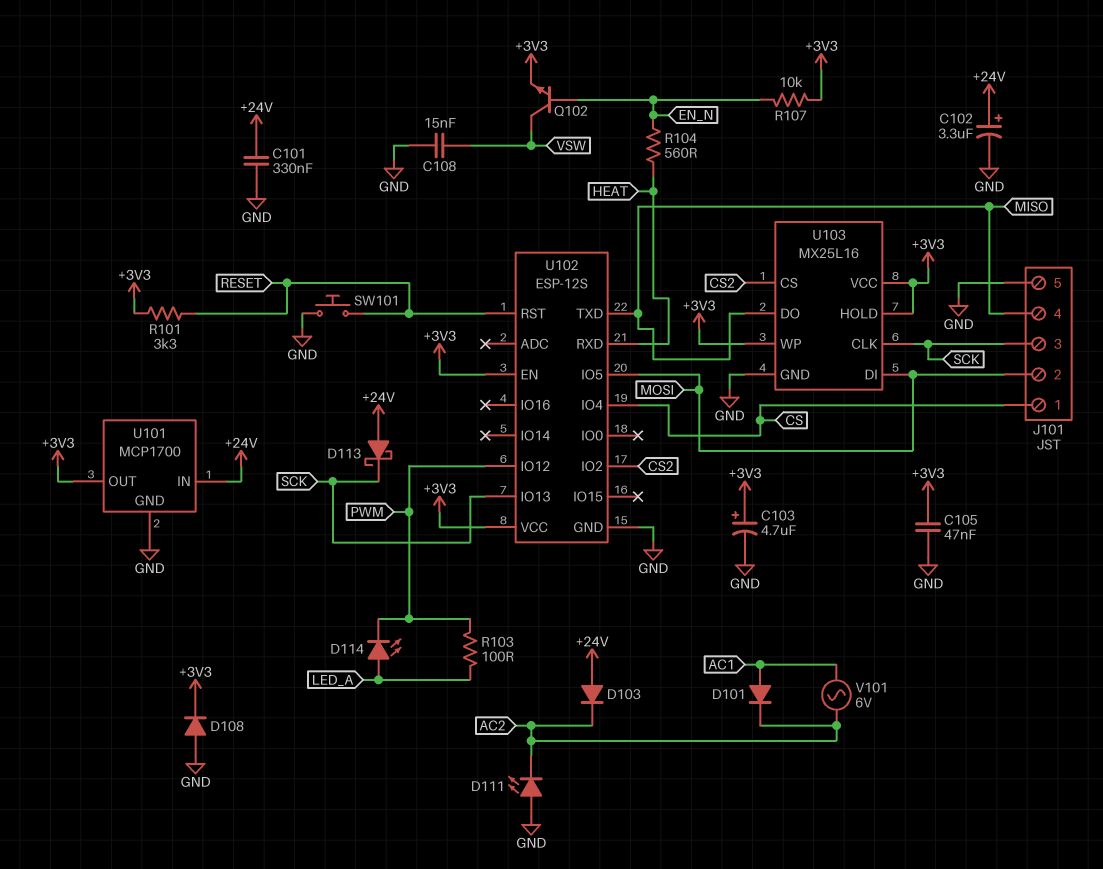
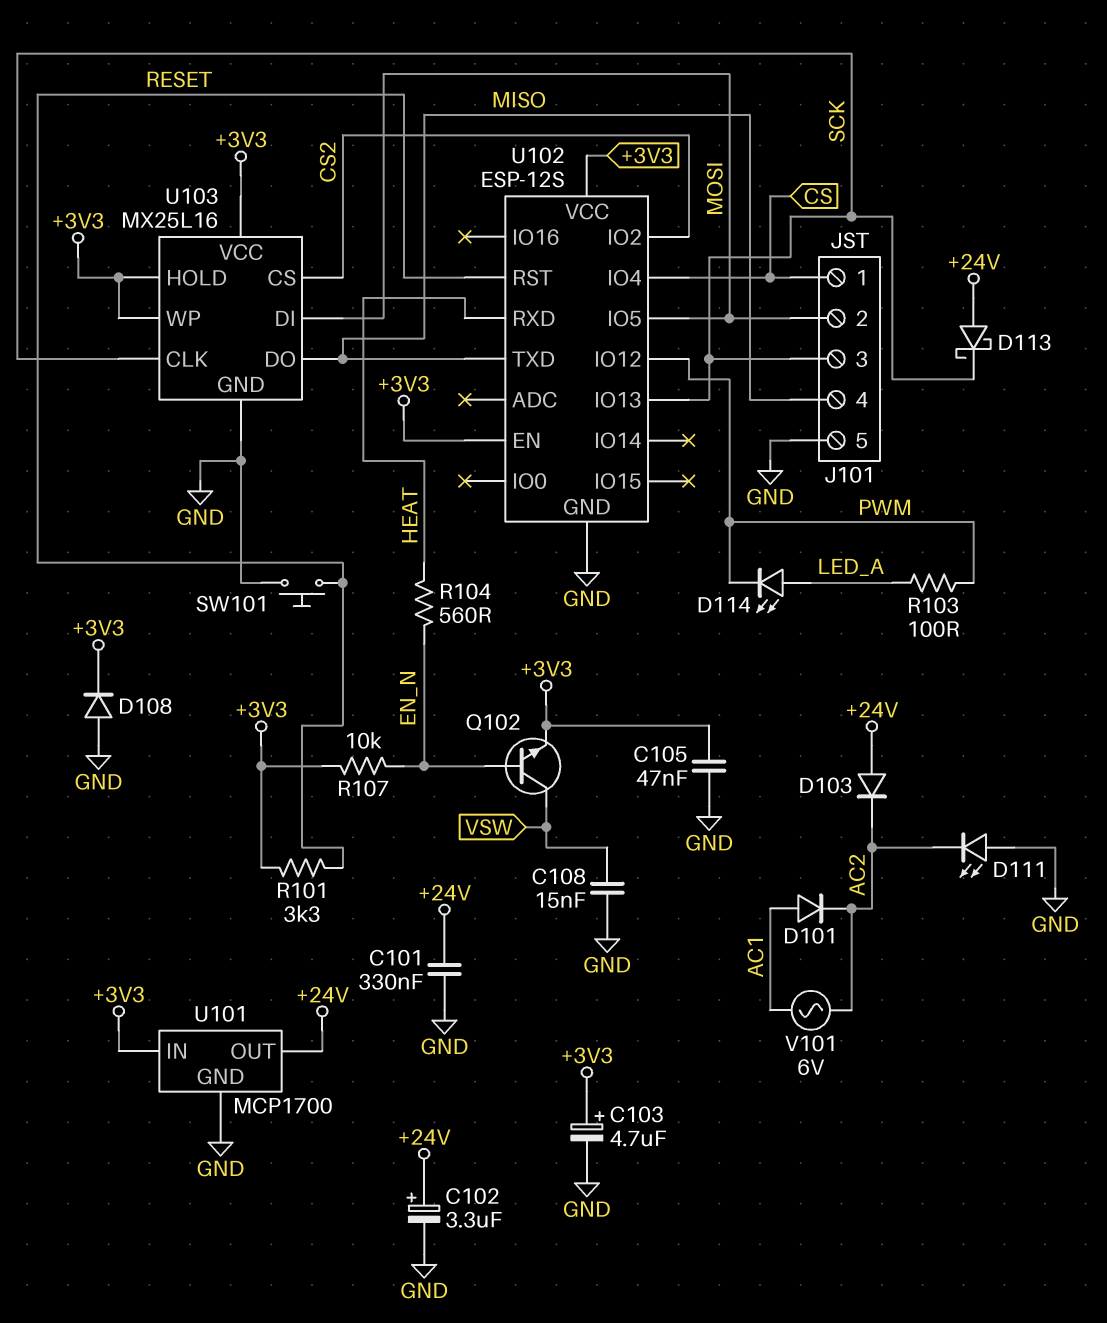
U101 pin IN: +24V -> +3V3
U101 pin OUT: +3V3 -> +24V

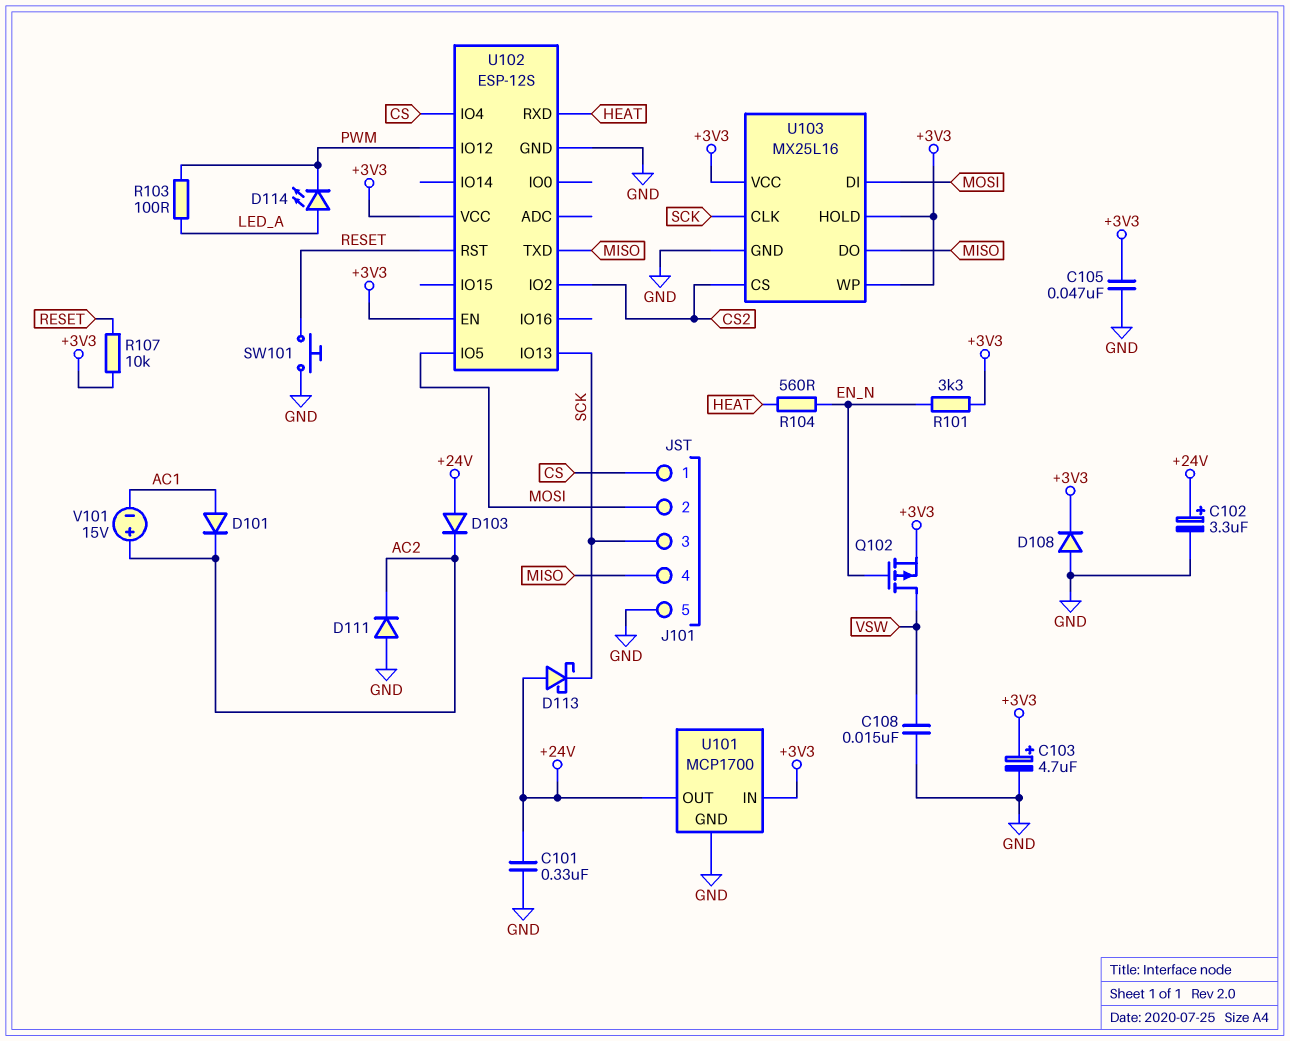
D111: LED (A GND, K AC2) -> diode (A GND, K AC2)
Q102: NPN (B EN_N, C VSW, E +3V3) -> PMOS (G EN_N, D VSW, S +3V3)
R101: 3.3k (+3V3, RESET) -> 3.3k (+3V3, EN_N)
R107: 10k (+3V3, EN_N) -> 10k (+3V3, RESET)
V101: AC 6V (AC1, AC2) -> 15V (plus AC2, minus AC1)

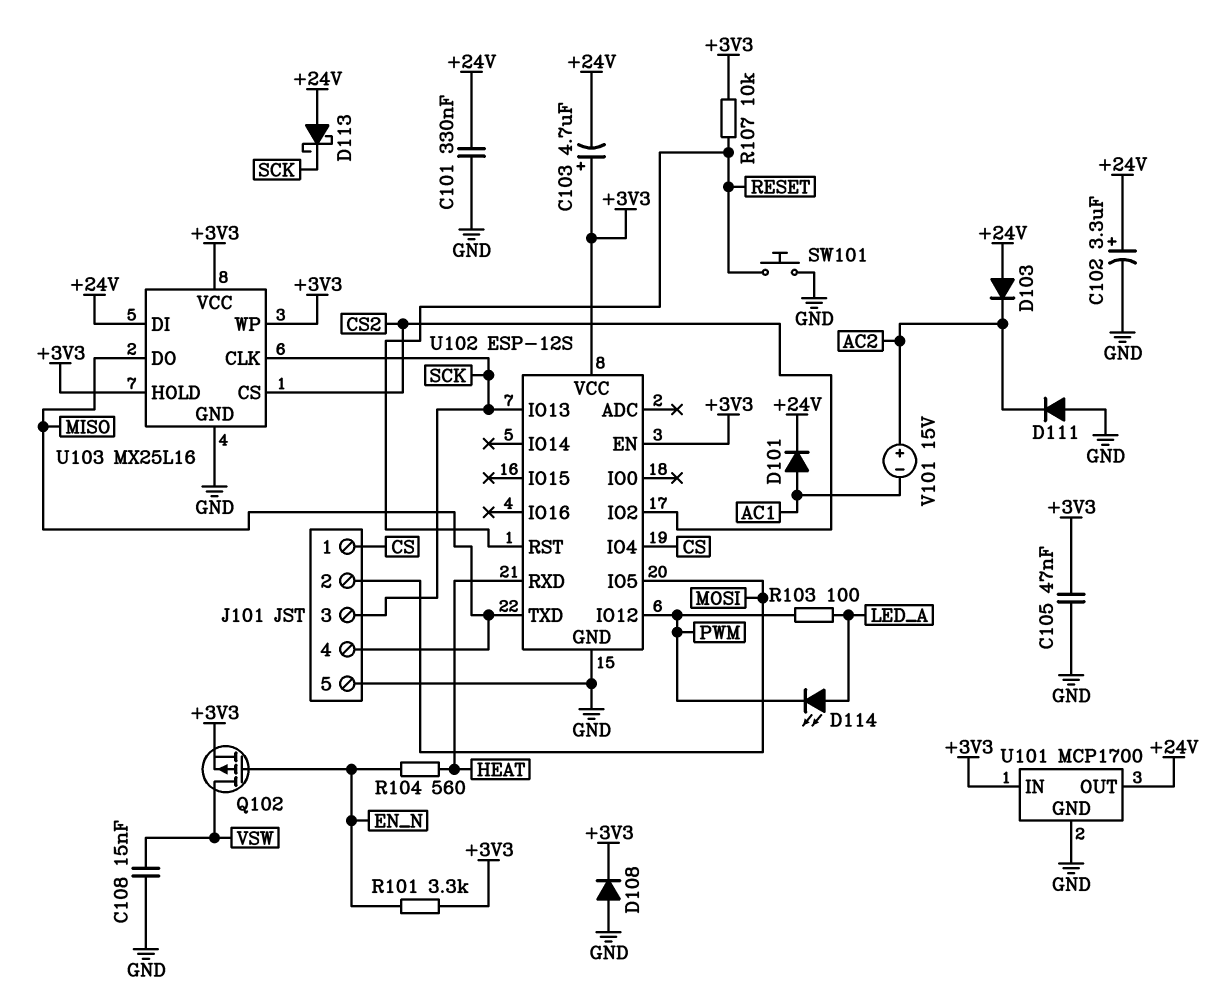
C103: 4.7uF (plus +3V3, minus GND) -> 4.7uF (plus +3V3, minus +24V)
D101: diode (A AC1, K AC2) -> diode (A AC1, K +24V)
U103 pin DI: MOSI -> +24V

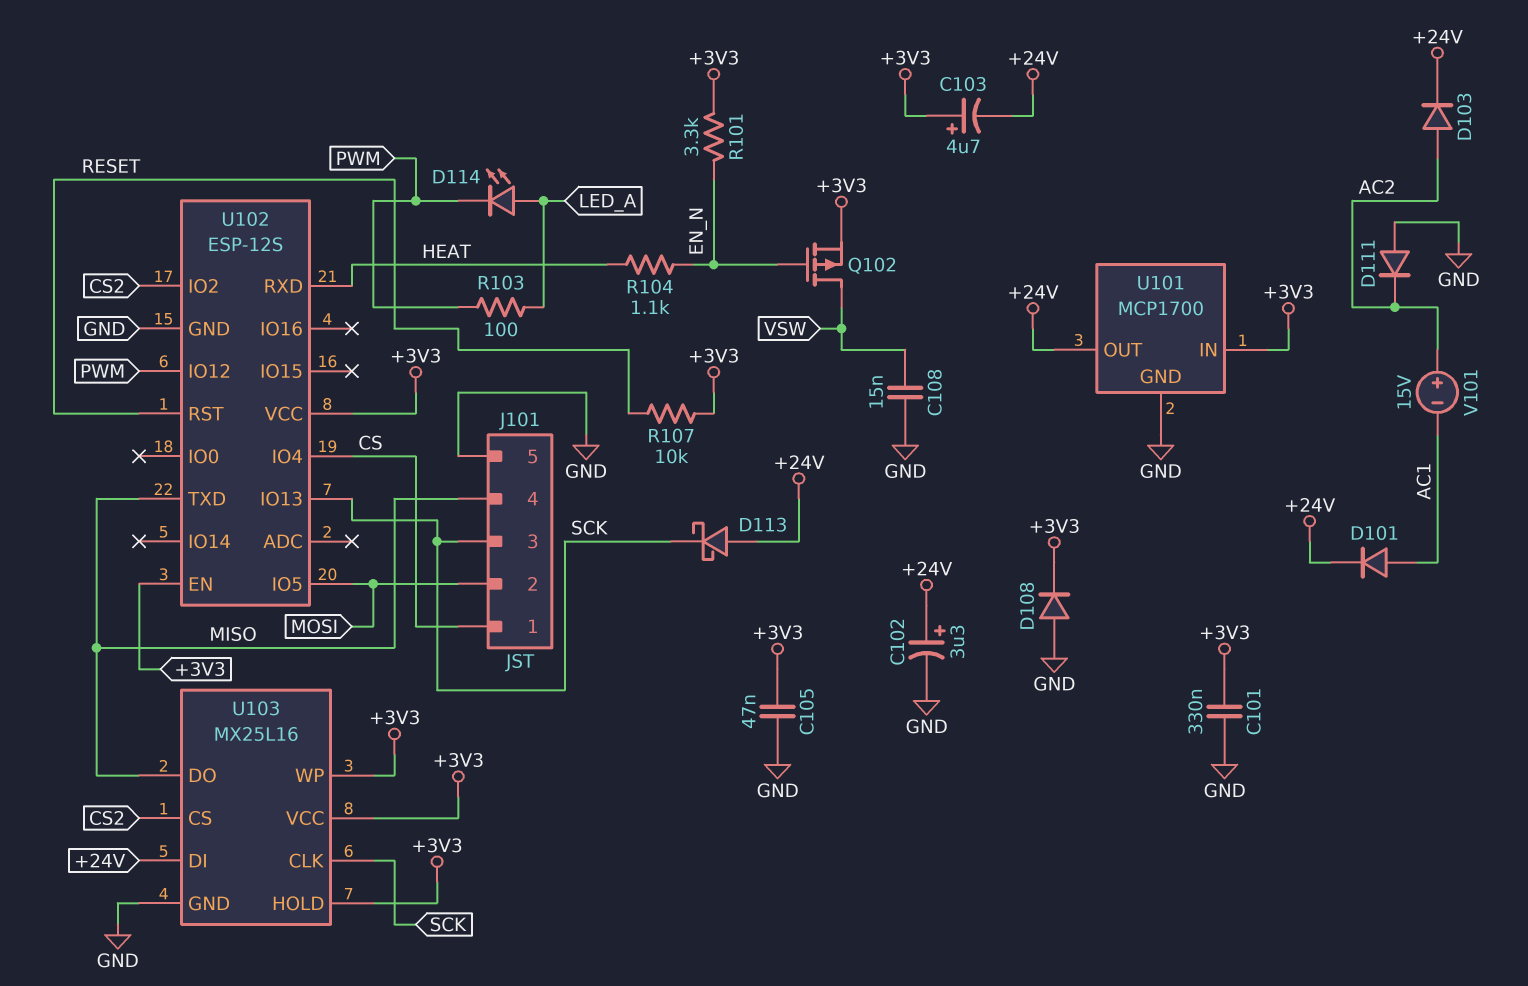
C101: 330nF (+24V, GND) -> 330nF (+3V3, GND)
D103: diode (A +24V, K AC2) -> diode (A AC2, K +24V)
R104: 560 (EN_N, HEAT) -> 1.1k (EN_N, HEAT)
SW101: button (GND, RESET) -> none

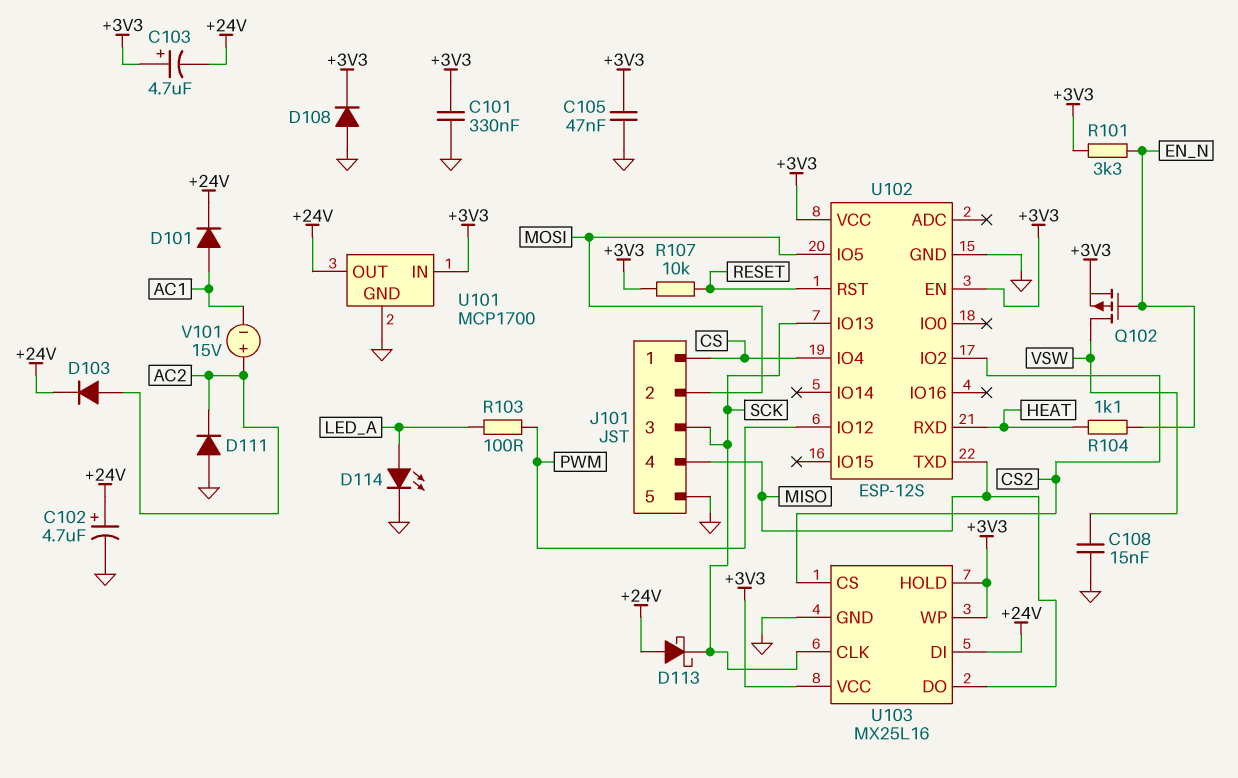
C102: 3.3uF (plus +24V, minus GND) -> 4.7uF (plus +24V, minus GND)
D114: LED (A LED_A, K PWM) -> LED (A LED_A, K GND)

